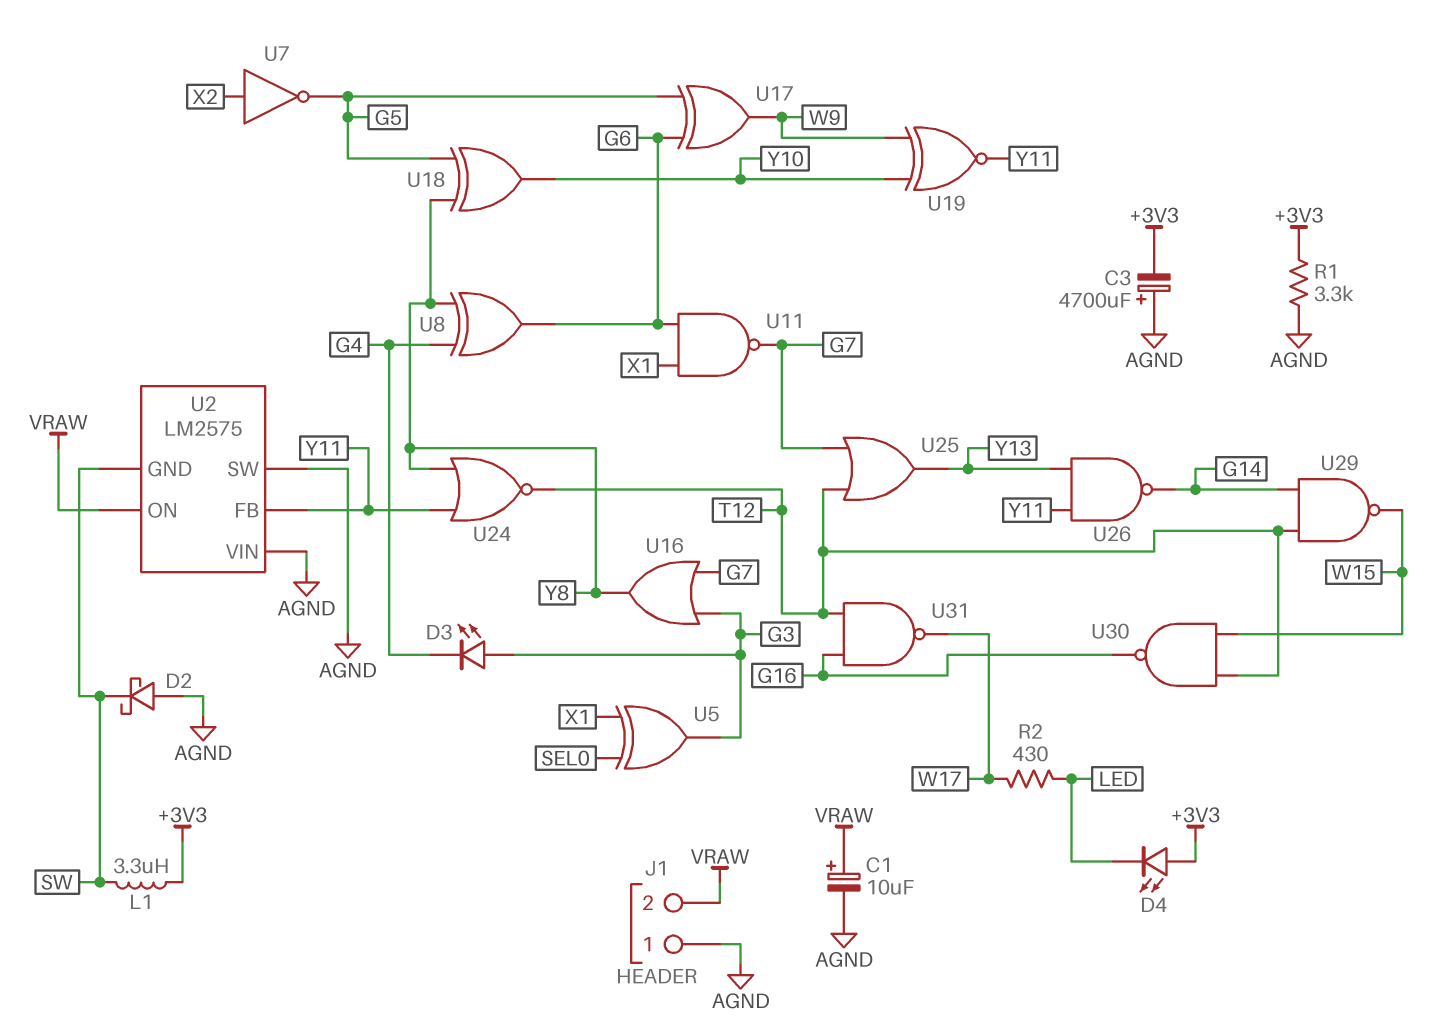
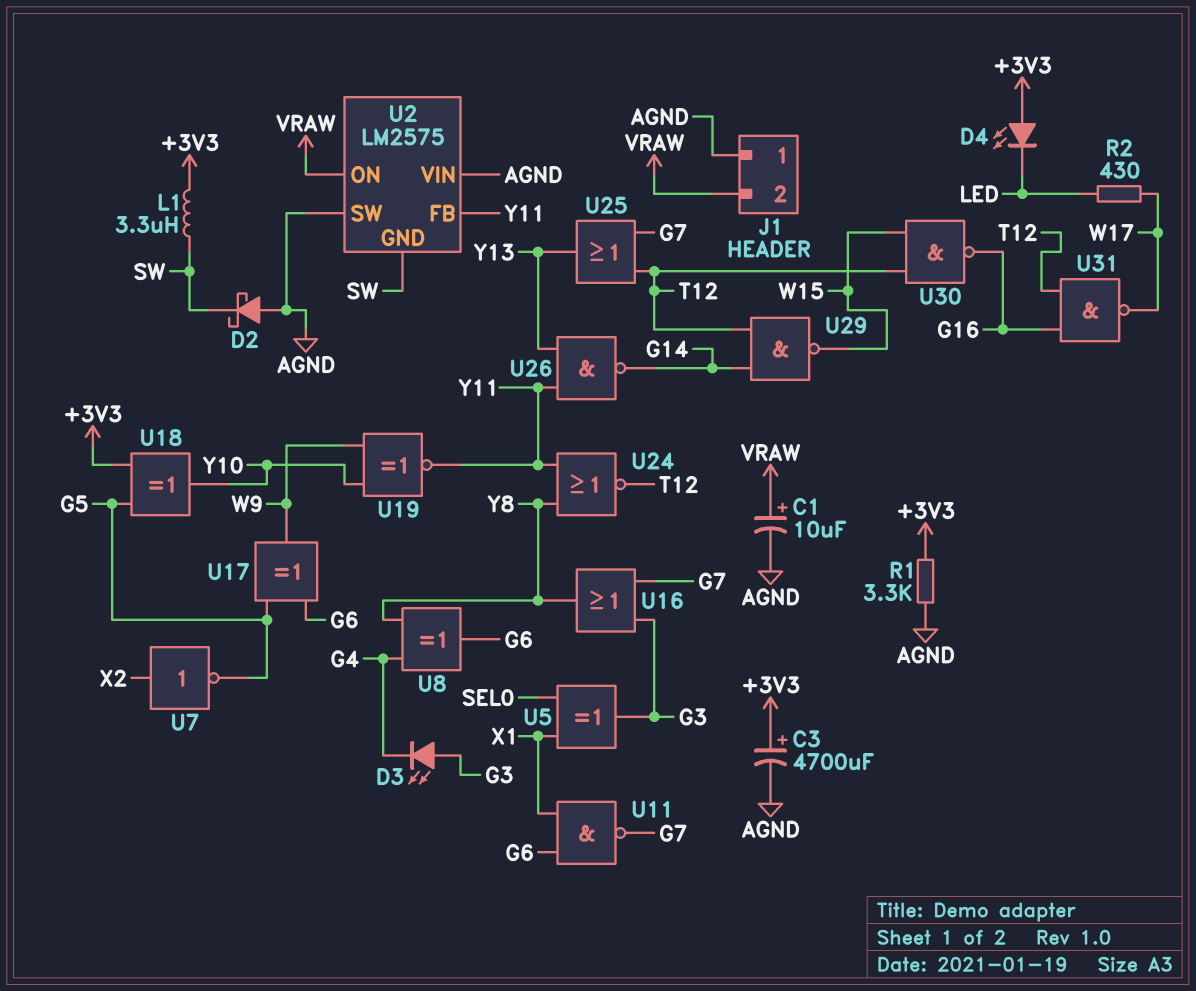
C3: 4700uF (plus AGND, minus +3V3) -> 4700uF (plus +3V3, minus AGND)
U18: XOR (in G5, in Y8, out Y10) -> XOR (in +3V3, in G5, out Y10)

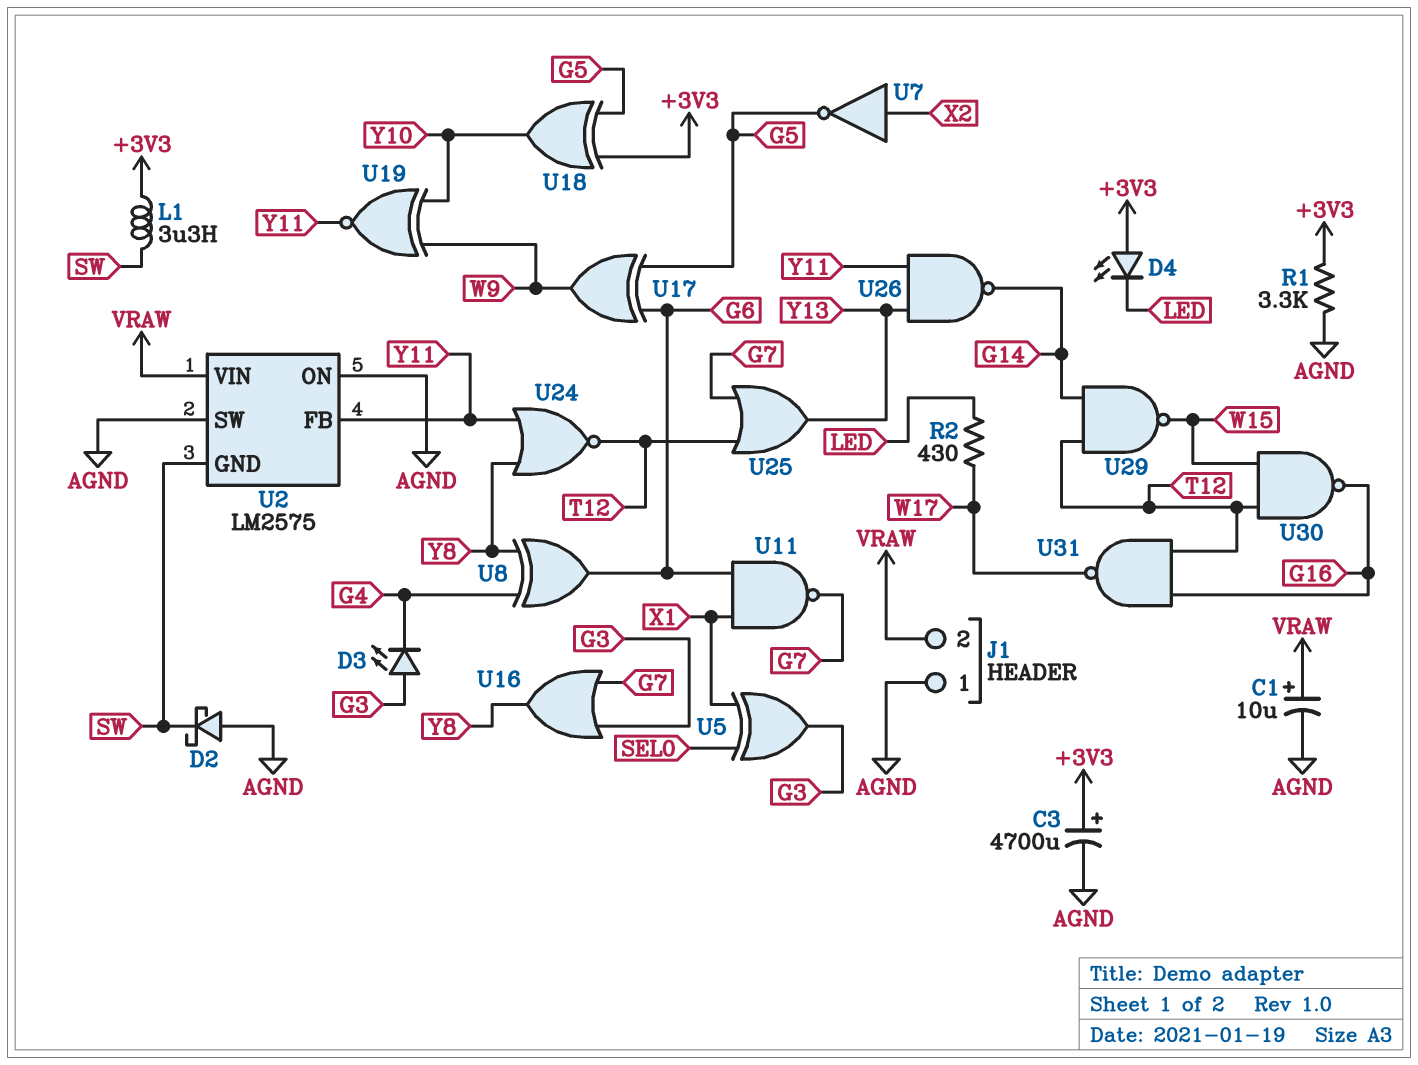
U2 pin ON: VRAW -> AGND
U2 pin VIN: AGND -> VRAW

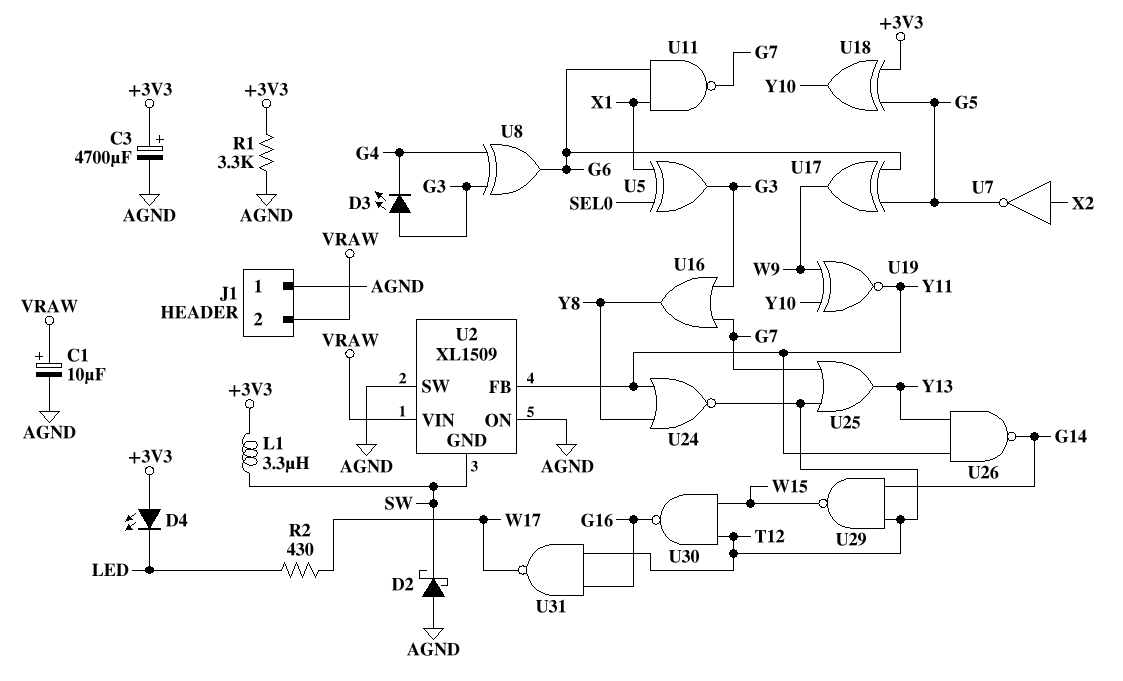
U2: LM2575 -> XL1509
U8: XOR (in G4, in Y8, out G6) -> XOR (in G3, in G4, out G6)

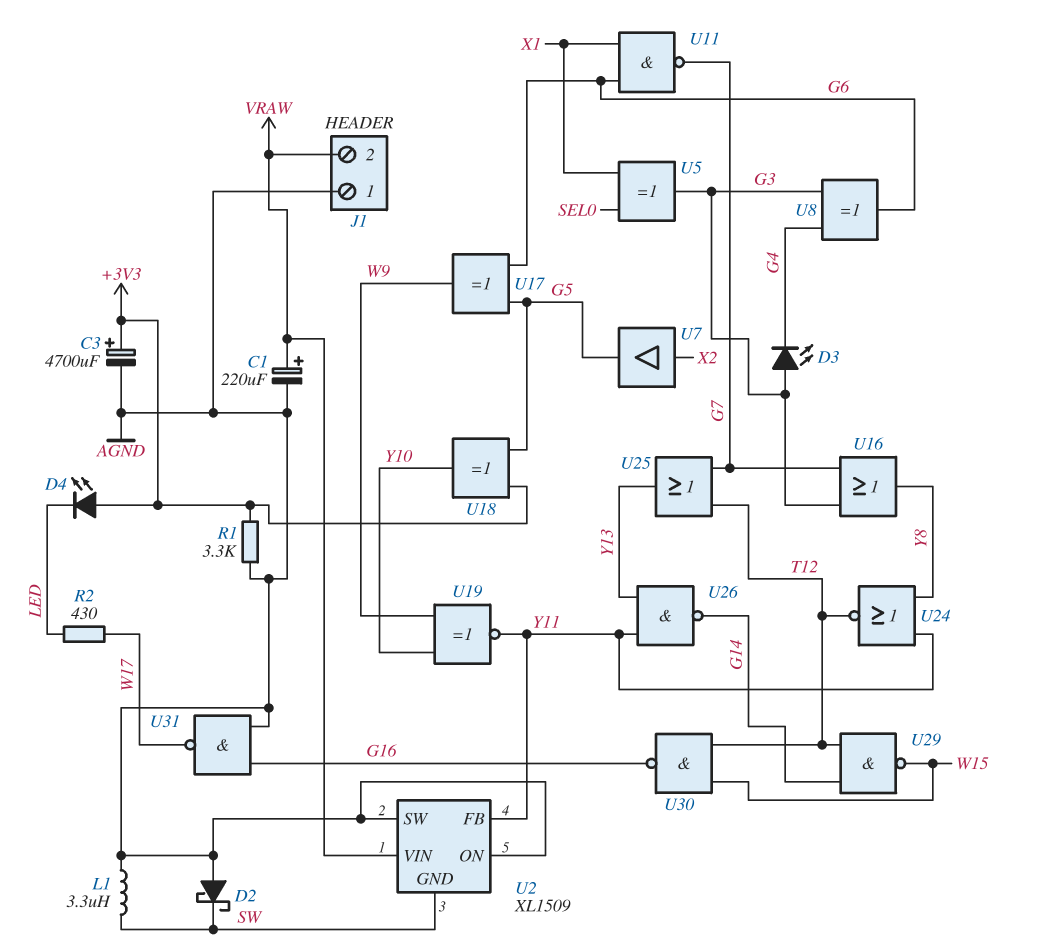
C1: 10uF (plus VRAW, minus AGND) -> 220uF (plus VRAW, minus AGND)
L1: 3.3uH (+3V3, SW) -> 3.3uH (AGND, SW)
U7: NOT (in X2, out G5) -> buffer (in X2, out G5)
U31: NAND (in G16, in T12, out W17) -> NAND (in AGND, in G16, out W17)

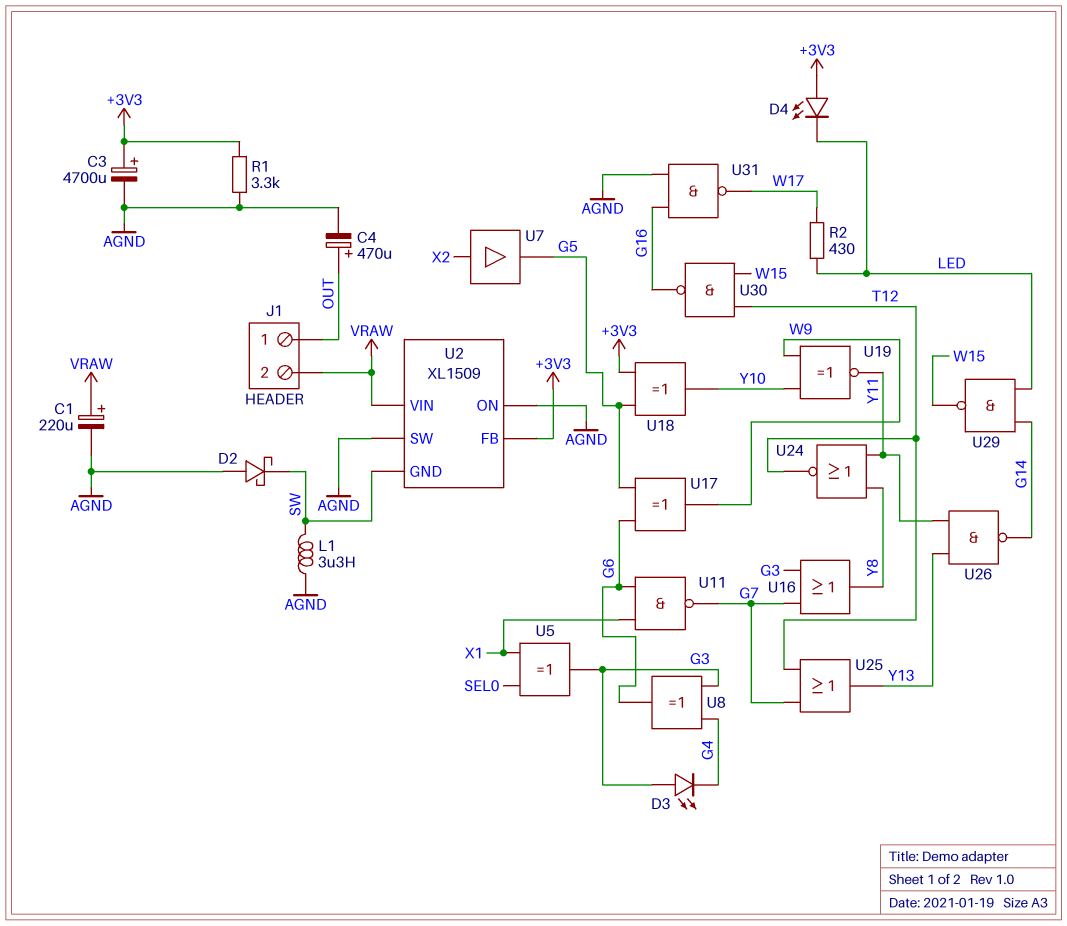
C4: none -> 470uF (plus OUT, minus AGND)
J1 pin 1: AGND -> OUT
U2 pin FB: Y11 -> +3V3
U29: NAND (in G14, in T12, out W15) -> NAND (in G14, in LED, out W15)

